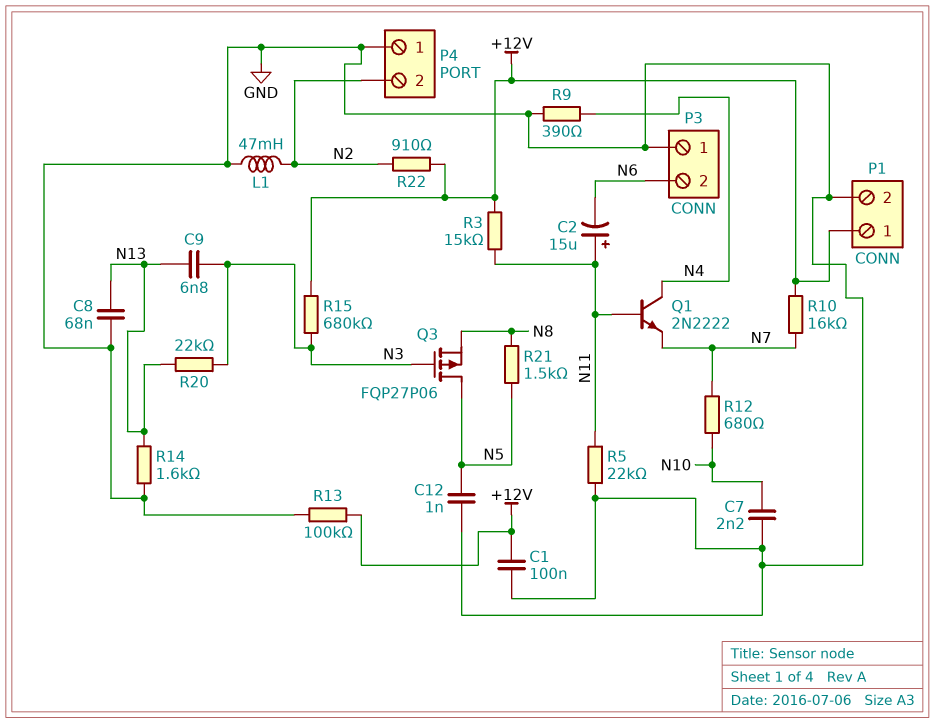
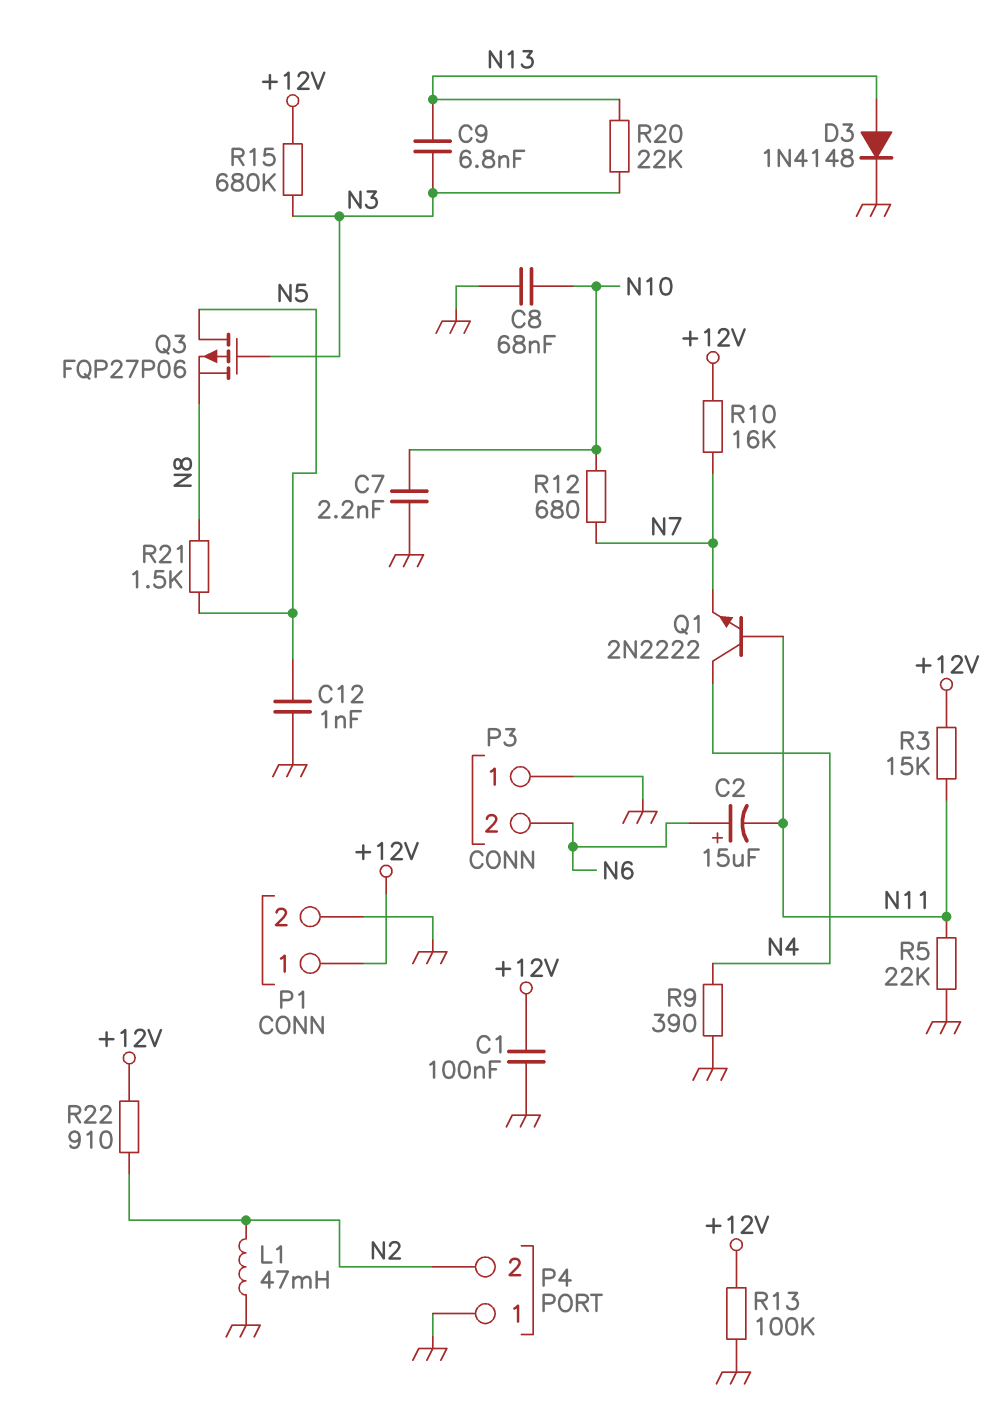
C2: 15uF (plus N11, minus N6) -> 15uF (plus N6, minus N11)
C8: 68nF (GND, N13) -> 68nF (GND, N10)
D3: none -> diode 1N4148 (A N13, K GND)
R14: 1.6k (GND, N13) -> none

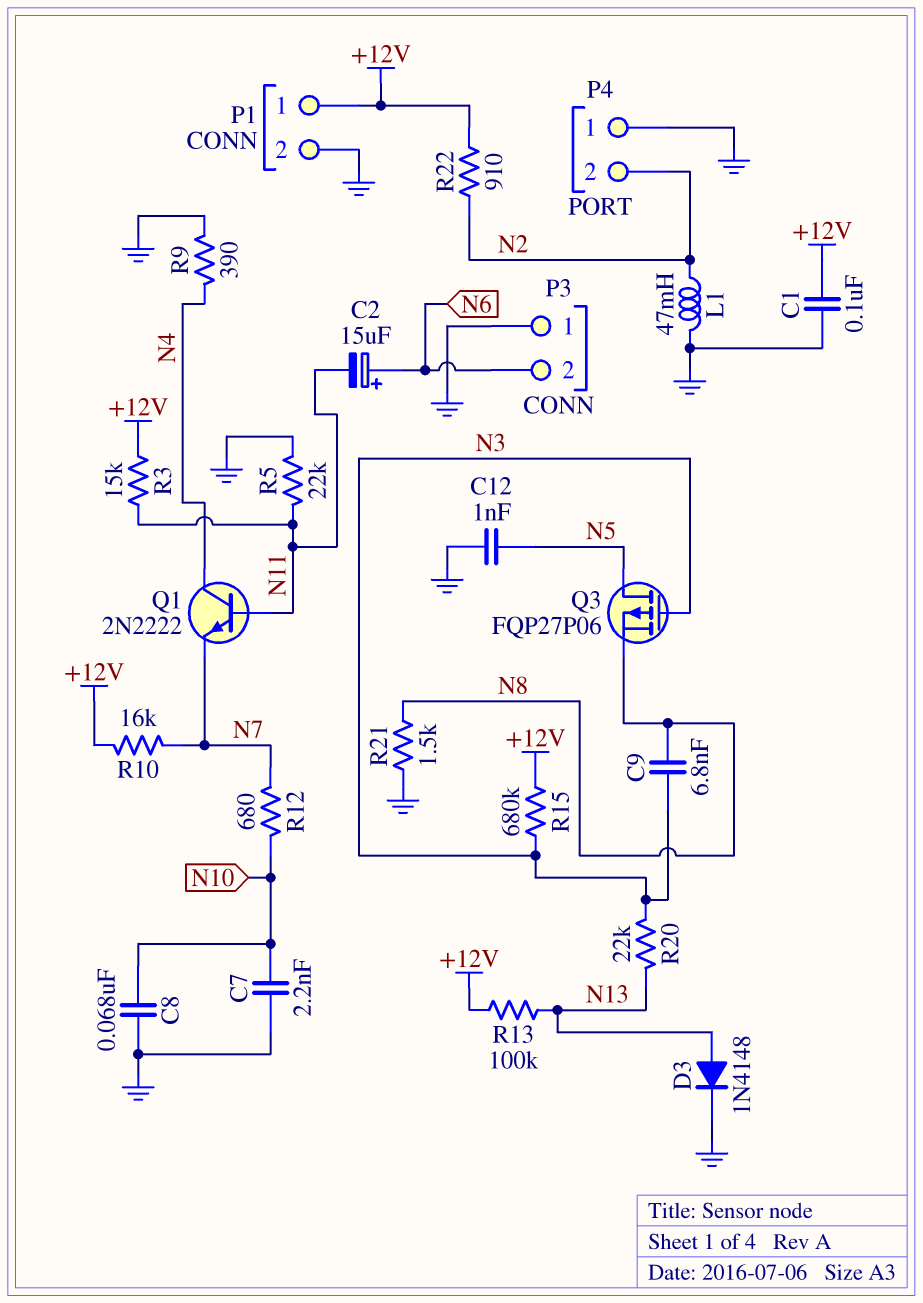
C9: 6.8nF (N3, N13) -> 6.8nF (N3, N8)
R13: 100k (+12V, GND) -> 100k (+12V, N13)
R21: 1.5k (N5, N8) -> 1.5k (GND, N8)

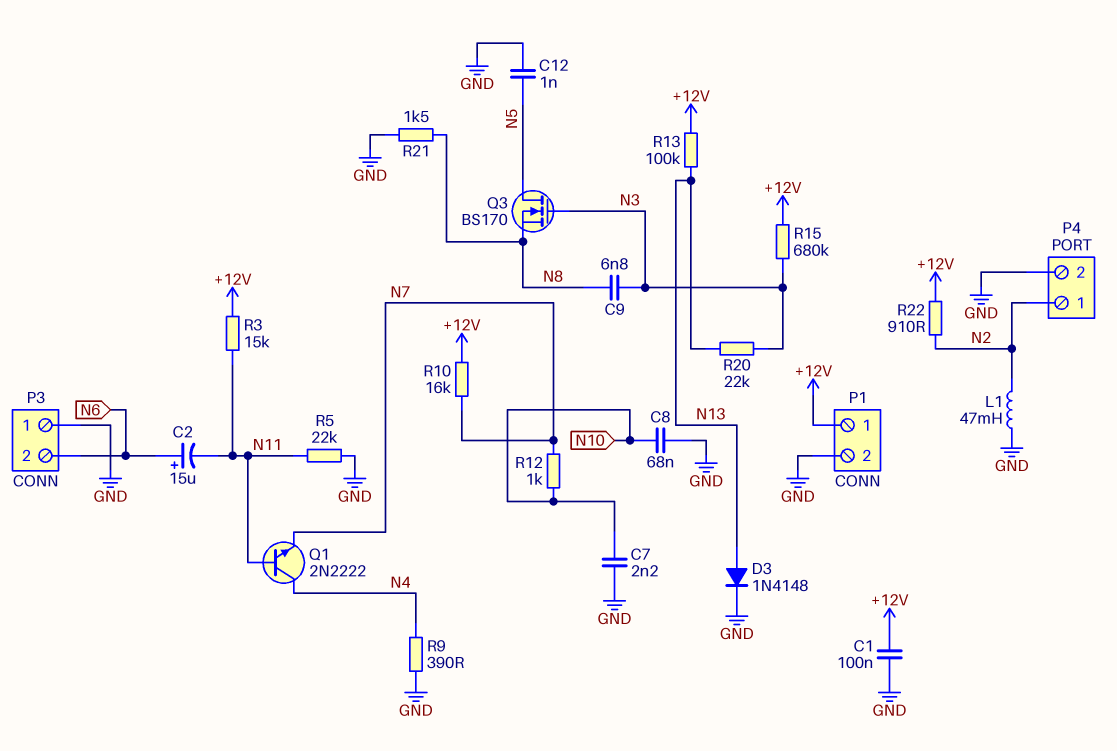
P4 pin 1: GND -> N2
P4 pin 2: N2 -> GND
Q3: PMOS FQP27P06 (G N3, D N5, S N8) -> NMOS BS170 (G N3, D N5, S N8)
R12: 680 (N7, N10) -> 1k (N7, N10)

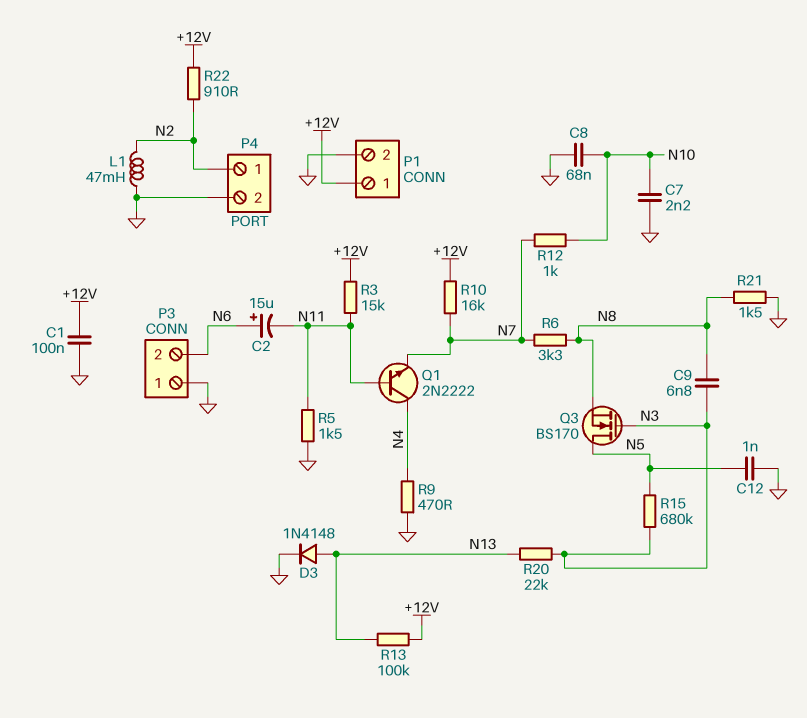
R5: 22k (GND, N11) -> 1.5k (GND, N11)
R6: none -> 3.3k (N7, N8)
R9: 390 (GND, N4) -> 470 (GND, N4)
R15: 680k (+12V, N3) -> 680k (N3, N5)

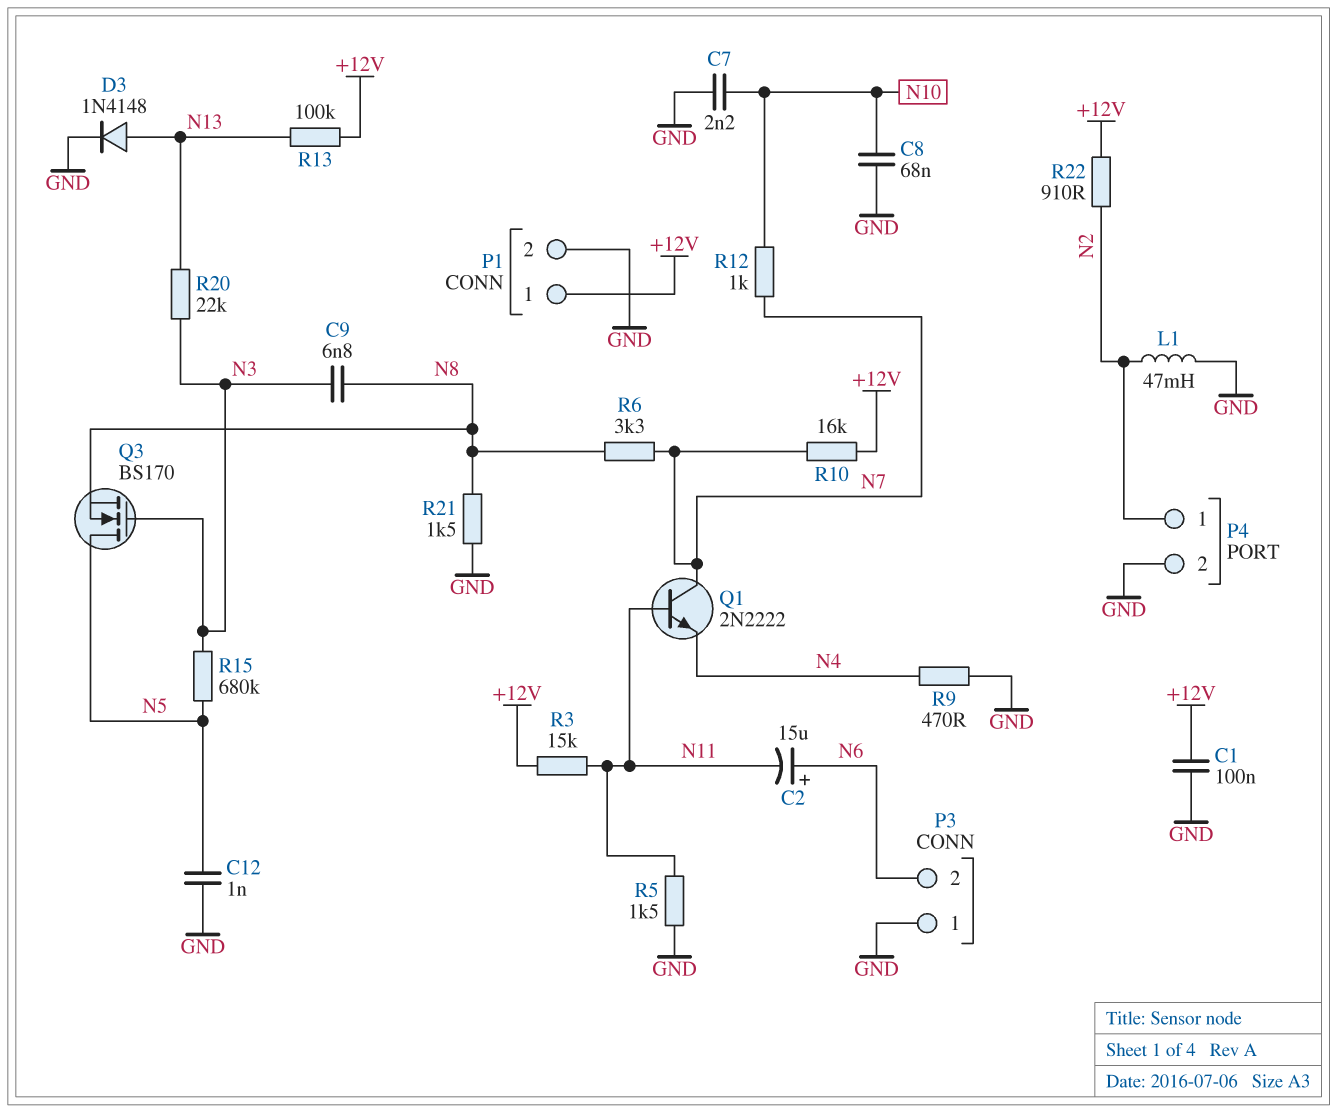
Q1: NPN 2N2222 (B N11, C N4, E N7) -> NPN 2N2222 (B N11, C N7, E N4)

